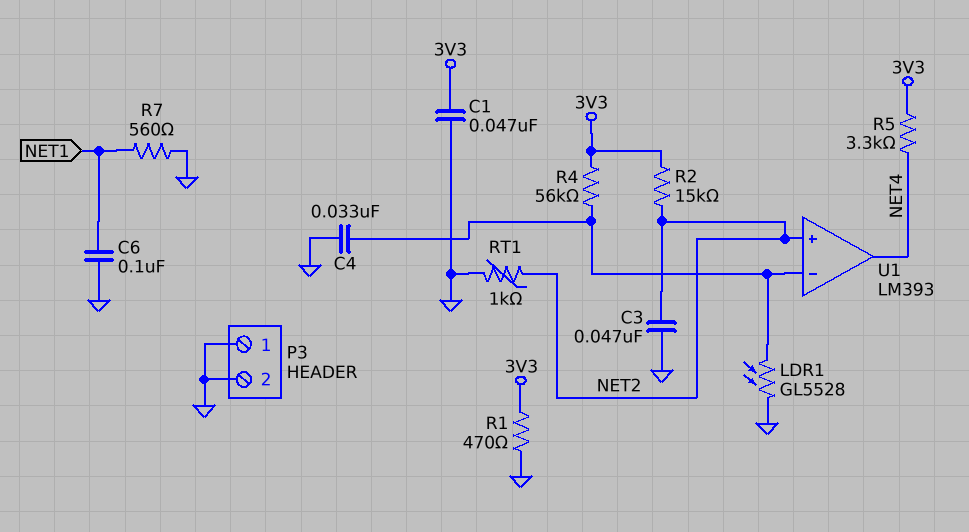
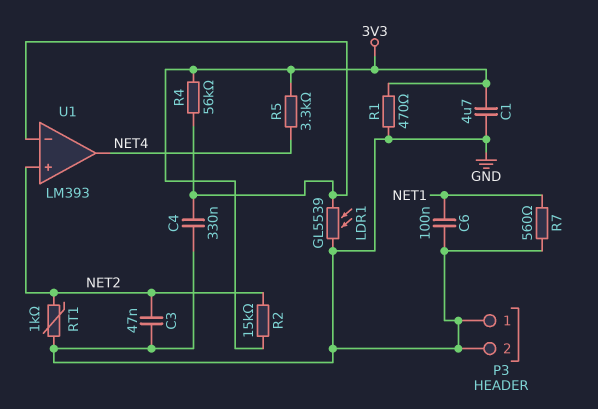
C1: 47nF (3V3, GND) -> 4.7uF (3V3, GND)
C4: 33nF (GND, U1/in-) -> 330nF (GND, U1/in-)
LDR1: GL5528 (GND, U1/in-) -> GL5539 (GND, U1/in-)

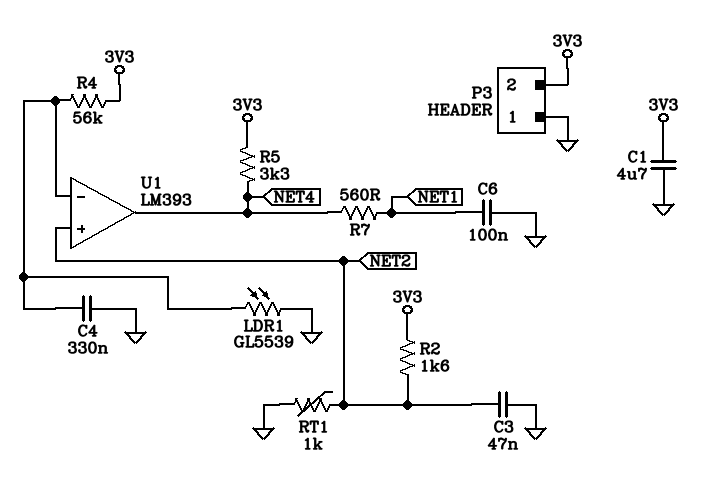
P3 pin 2: GND -> 3V3
R1: 470 (3V3, GND) -> none
R2: 15k (3V3, NET2) -> 1.6k (3V3, NET2)
R7: 560 (GND, NET1) -> 560 (NET1, NET4)

